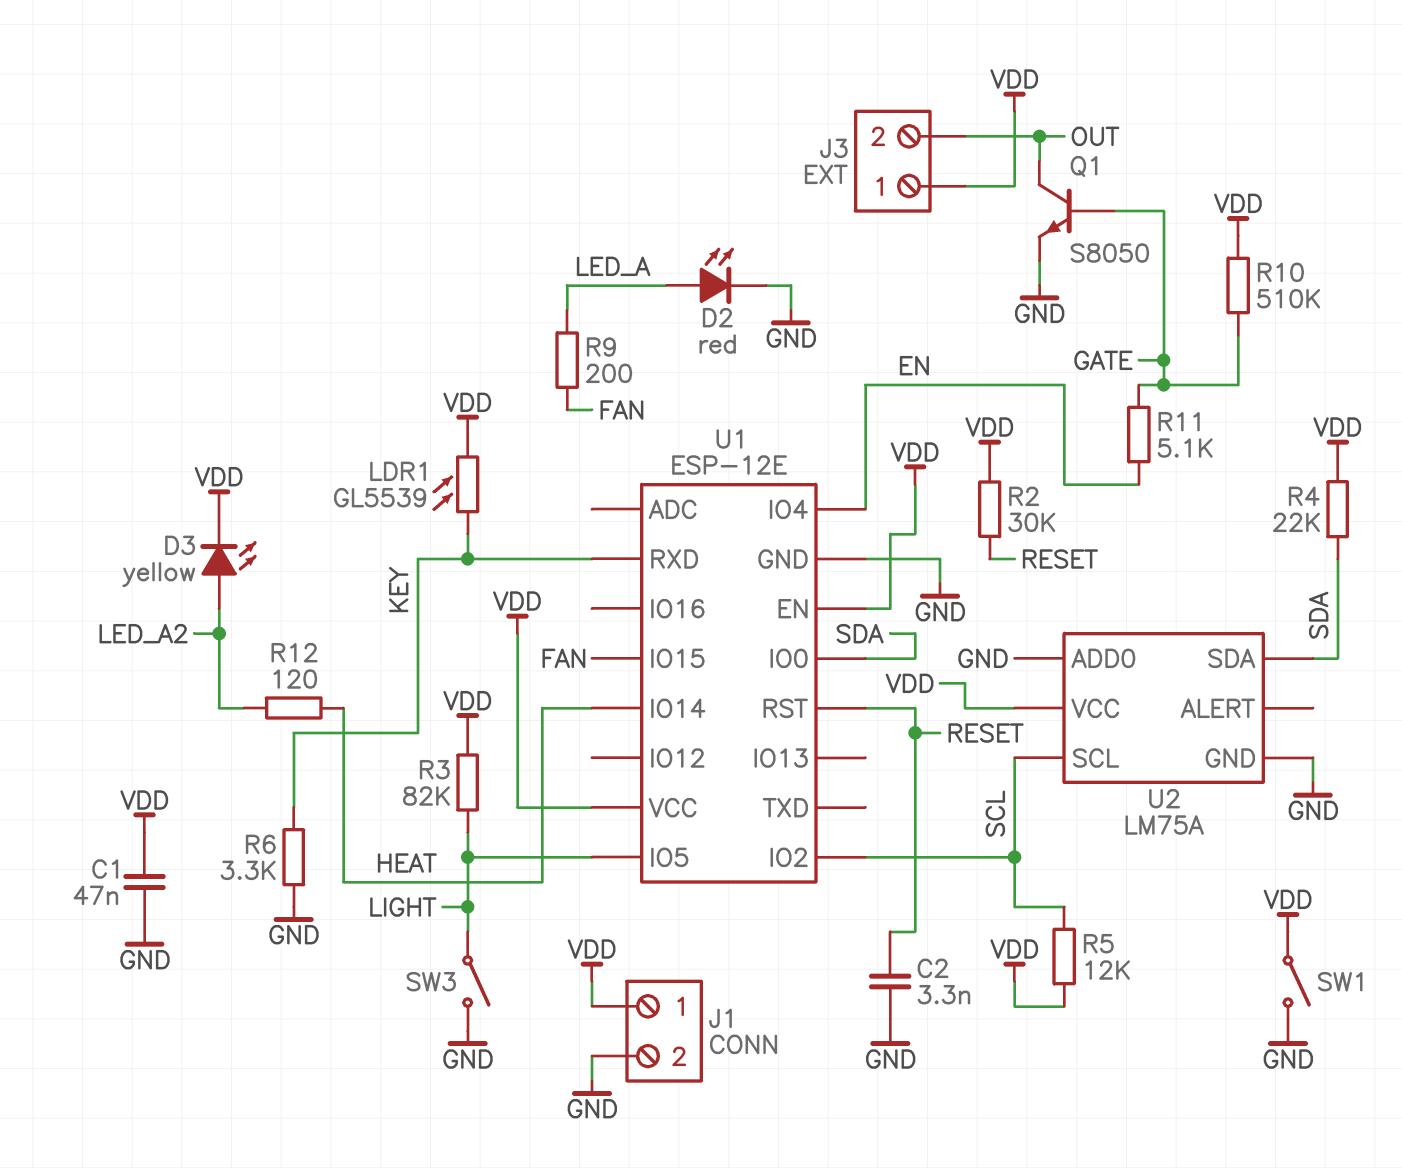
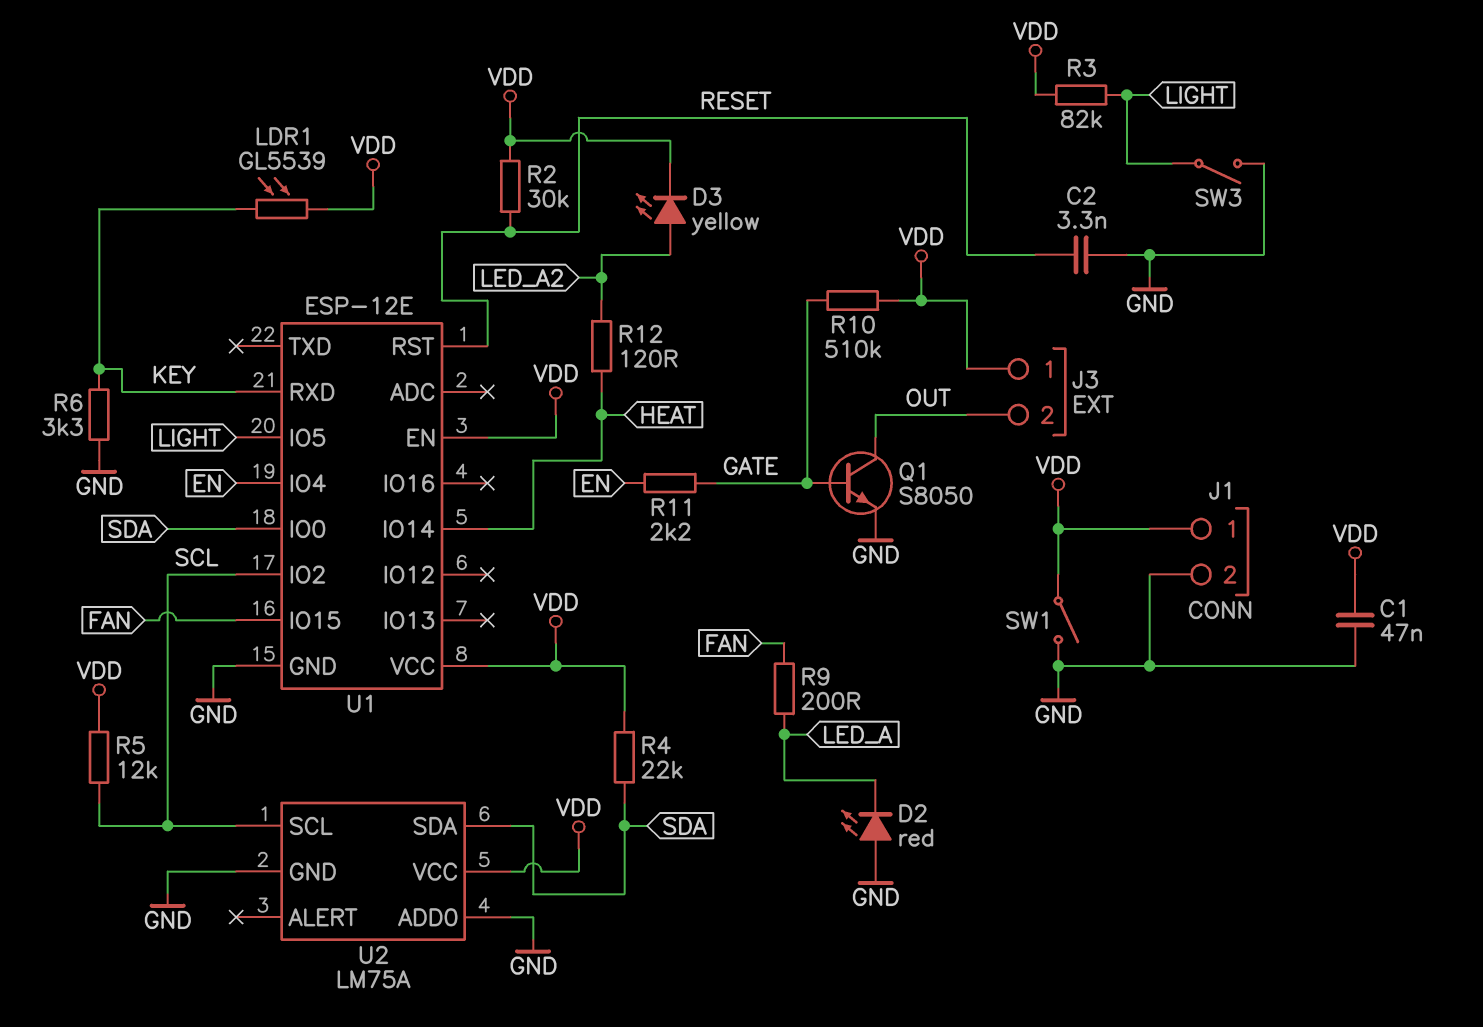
D2: LED red (A LED_A, K GND) -> LED red (A GND, K LED_A)
R11: 5.1k (EN, GATE) -> 2.2k (EN, GATE)

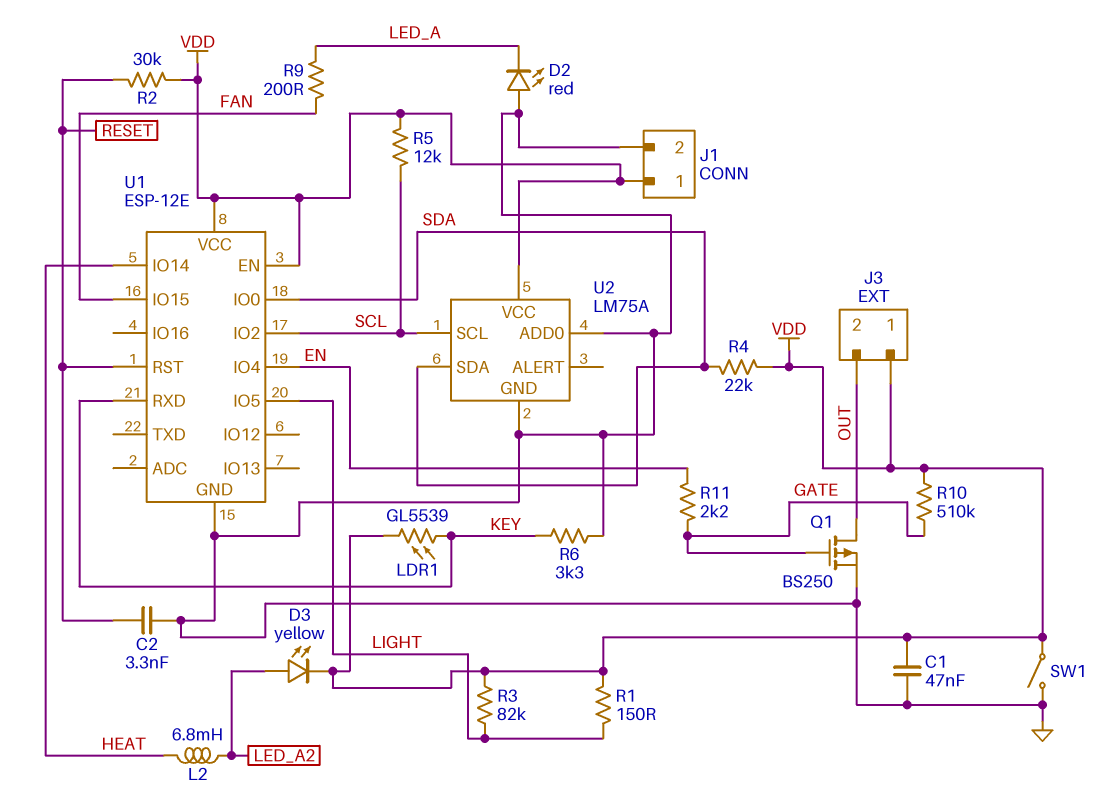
L2: none -> 6.8mH (HEAT, LED_A2)
Q1: NPN S8050 (B GATE, C OUT, E GND) -> PMOS BS250 (G GATE, D OUT, S GND)
R1: none -> 150 (LIGHT, VDD)
R12: 120 (HEAT, LED_A2) -> none
SW3: switch (GND, LIGHT) -> none

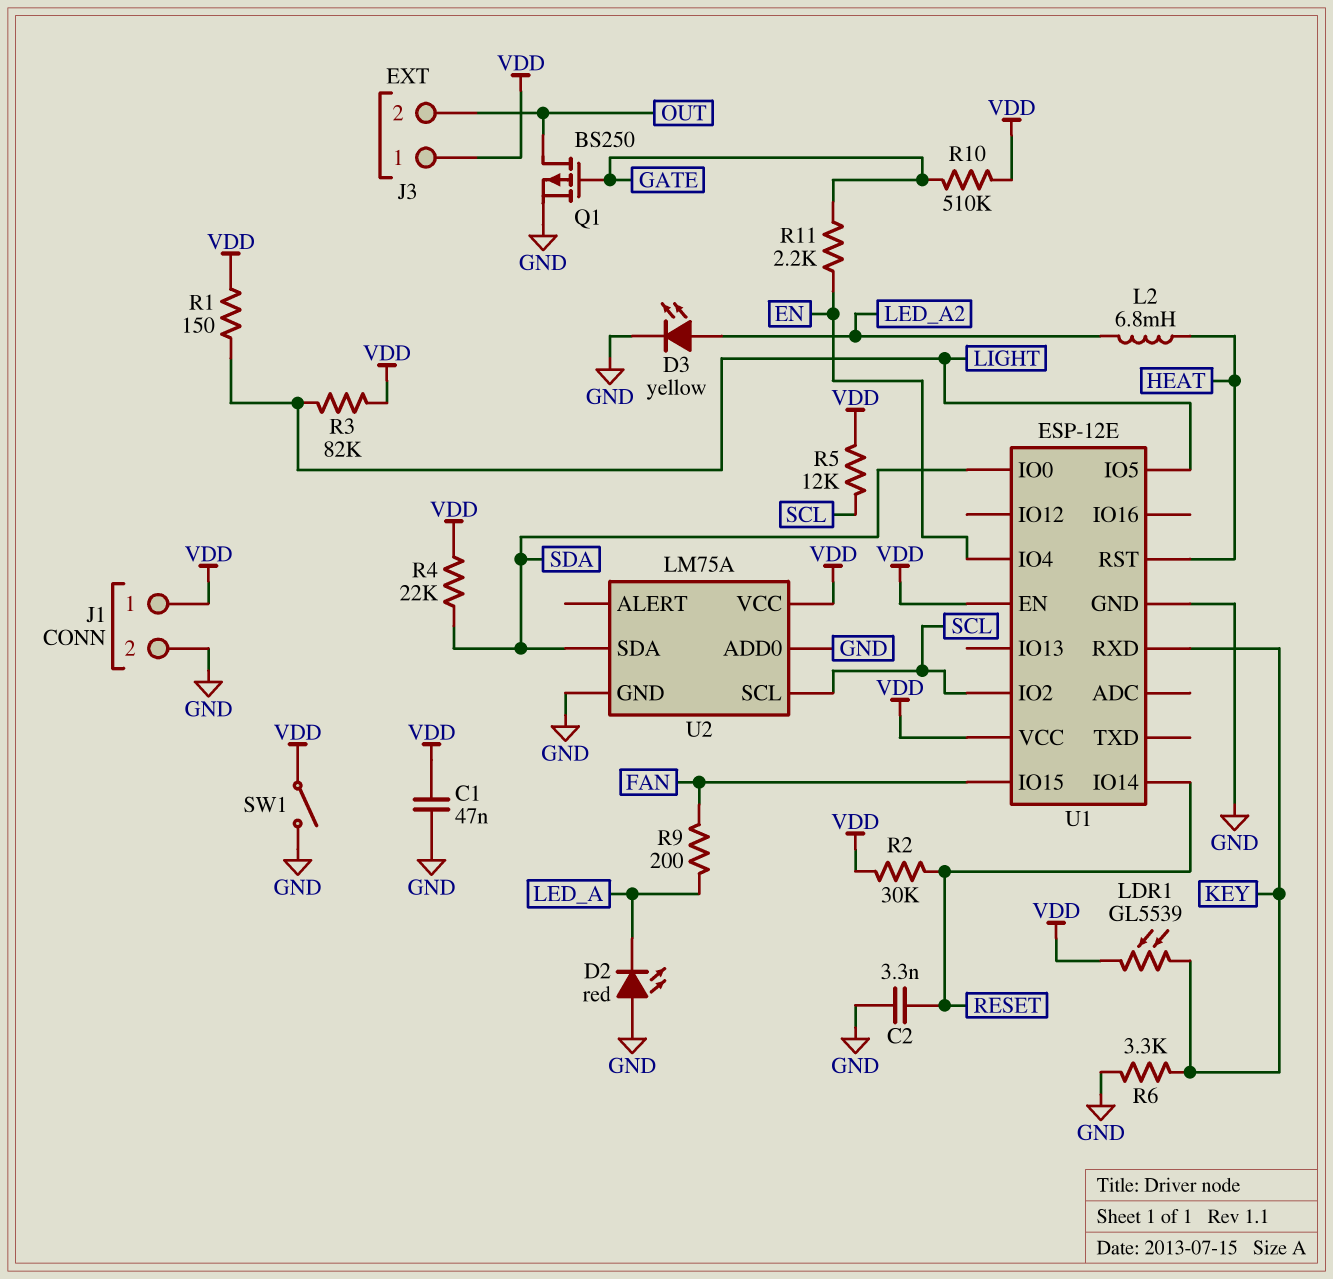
D3: LED yellow (A LED_A2, K VDD) -> LED yellow (A LED_A2, K GND)
U1 pin IO14: HEAT -> RESET
U1 pin RST: RESET -> HEAT

